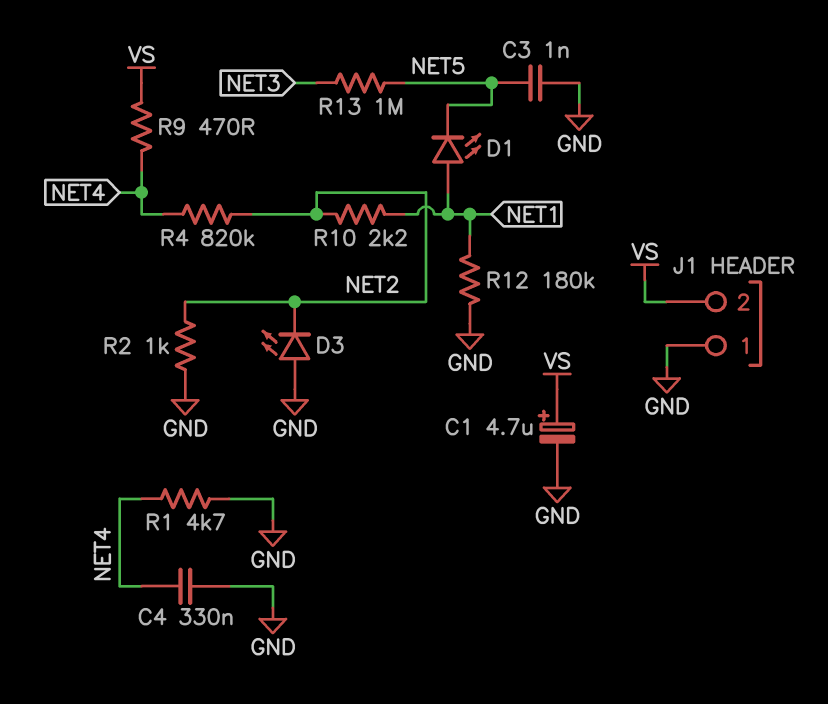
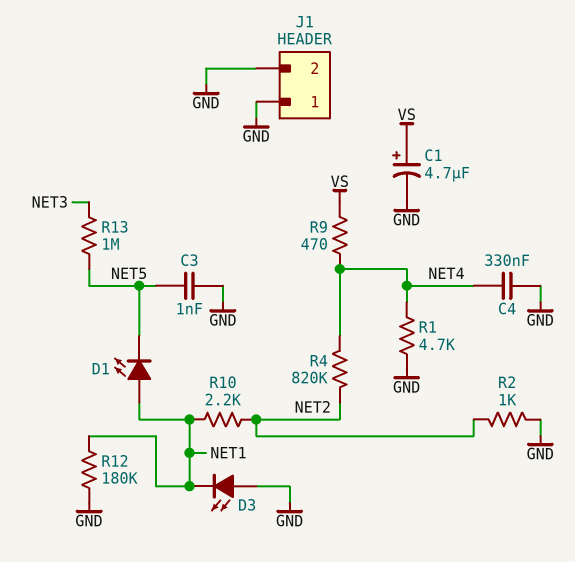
D3: LED (A GND, K NET2) -> LED (A GND, K NET1)
J1 pin 2: VS -> GND

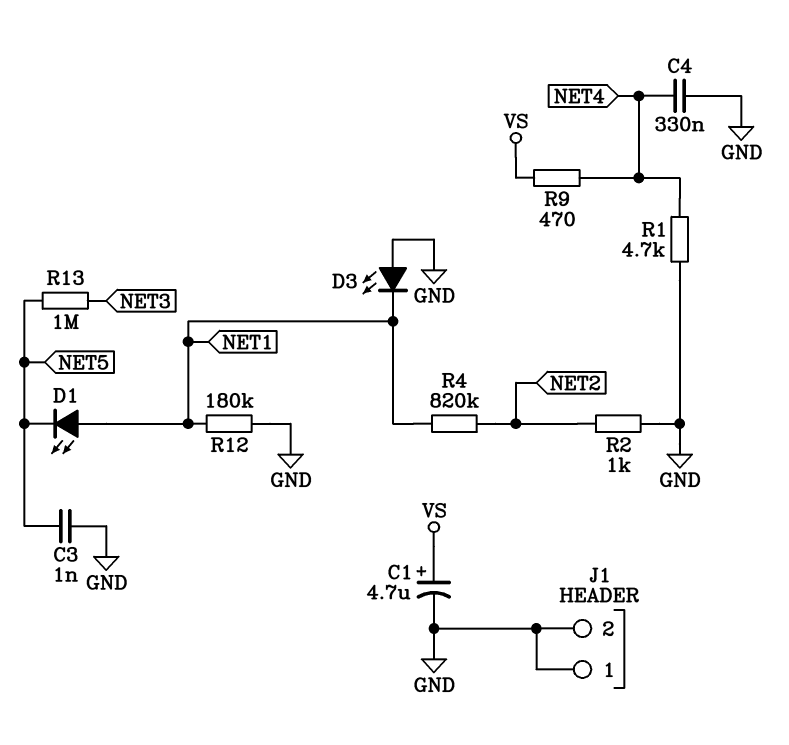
R4: 820k (NET2, NET4) -> 820k (NET1, NET2)
R10: 2.2k (NET1, NET2) -> none

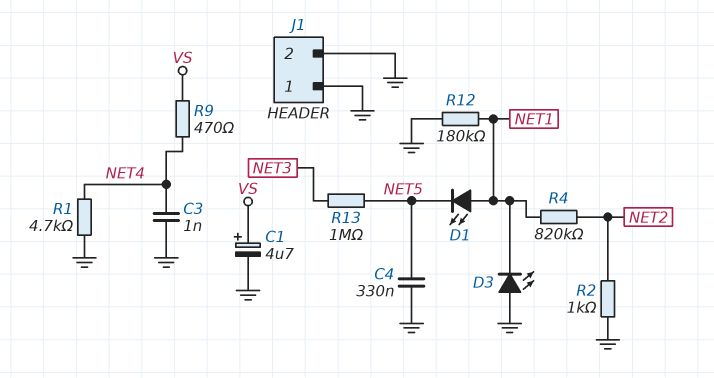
C3: 1nF (GND, NET5) -> 1nF (GND, NET4)
C4: 330nF (GND, NET4) -> 330nF (GND, NET5)

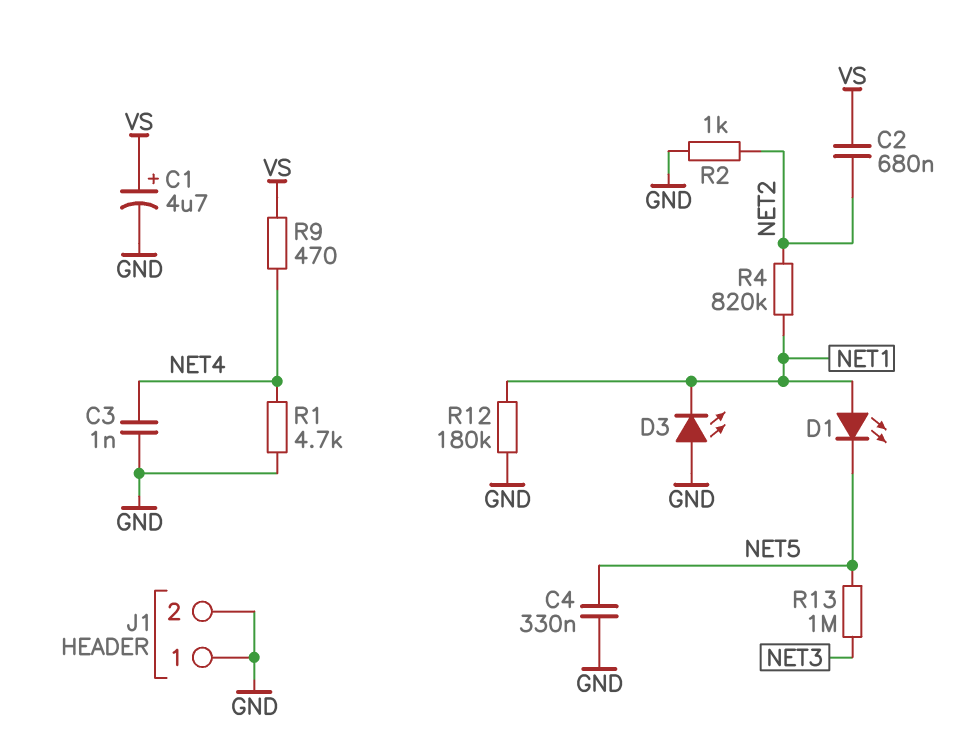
C2: none -> 680nF (NET2, VS)

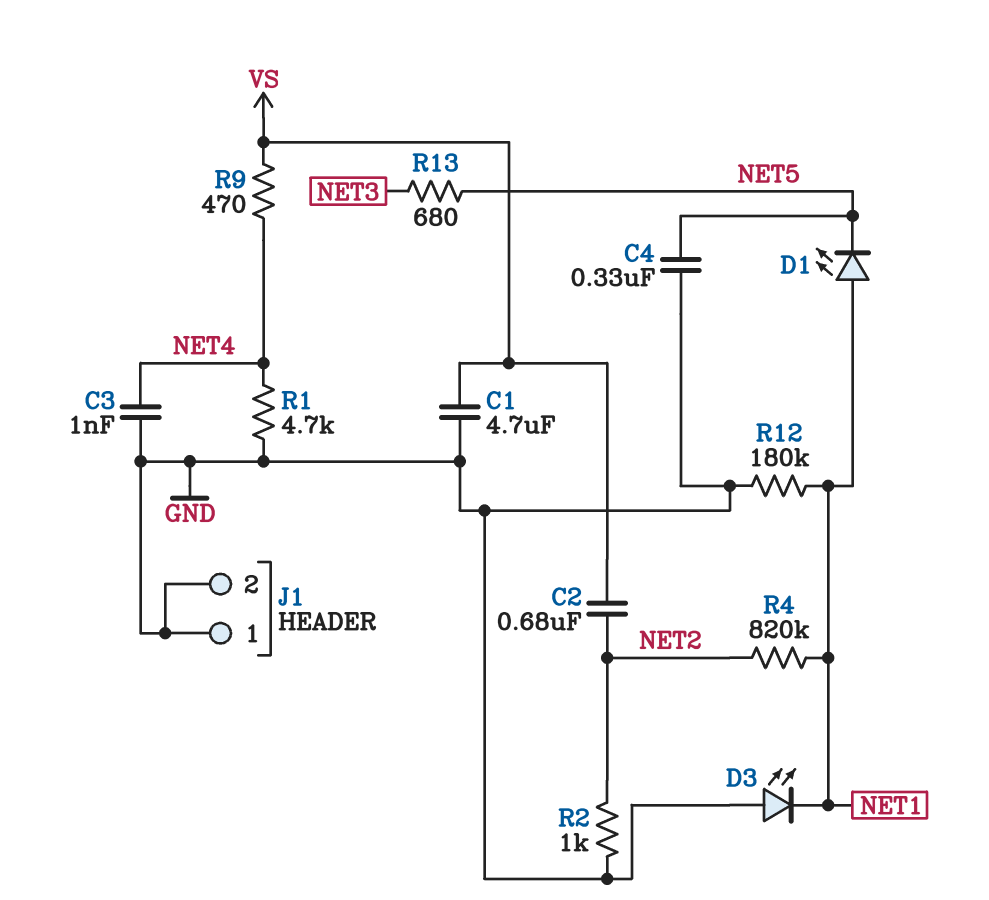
C1: 4.7uF (plus VS, minus GND) -> 4.7uF (GND, VS)
R13: 1M (NET3, NET5) -> 680 (NET3, NET5)

